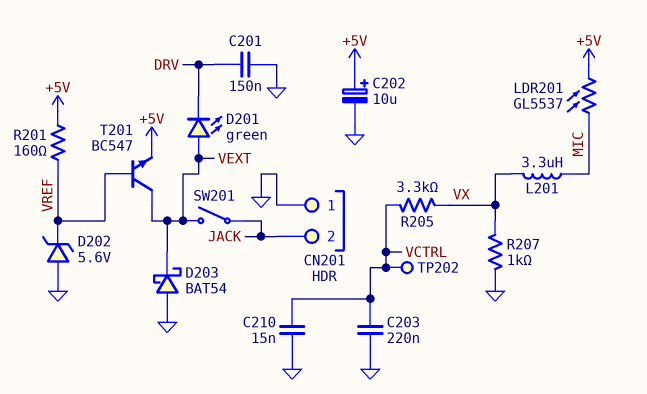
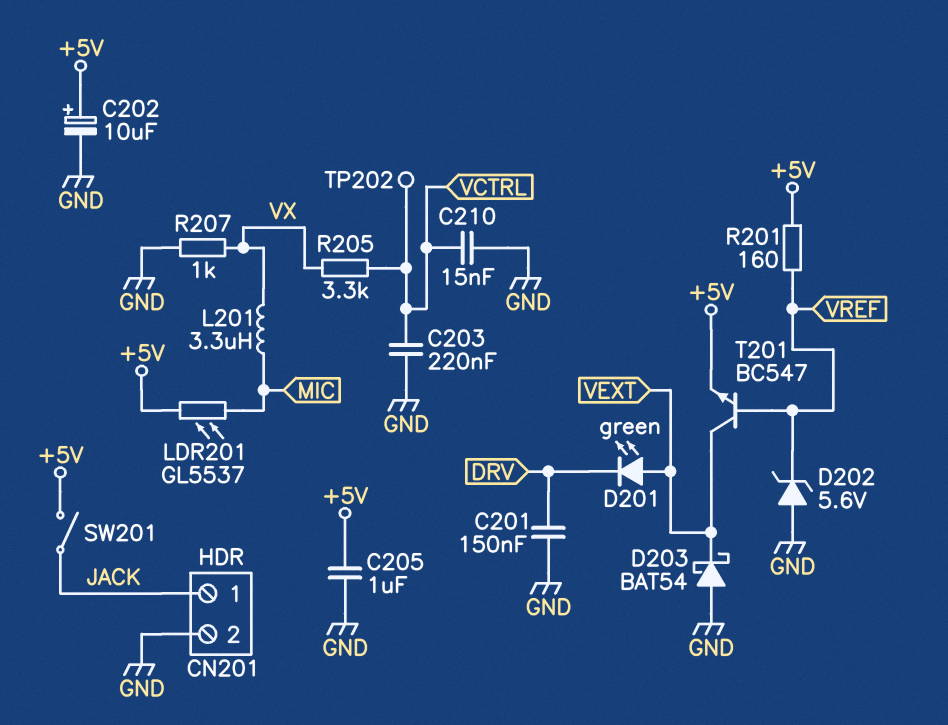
C205: none -> 1uF (+5V, GND)
CN201 pin 1: GND -> JACK
CN201 pin 2: JACK -> GND
SW201: switch (JACK, VEXT) -> switch (+5V, JACK)

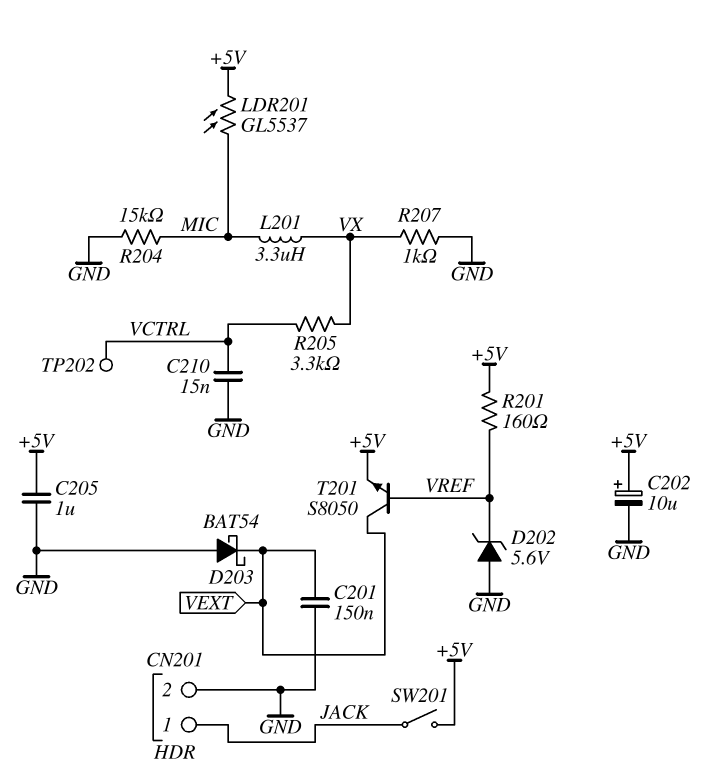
C201: 150nF (DRV, GND) -> 150nF (GND, VEXT)
C203: 220nF (GND, VCTRL) -> none
D201: LED green (A VEXT, K DRV) -> none
R204: none -> 15k (GND, MIC)
T201: NPN BC547 (B VREF, C VEXT, E +5V) -> NPN S8050 (B VREF, C VEXT, E +5V)

